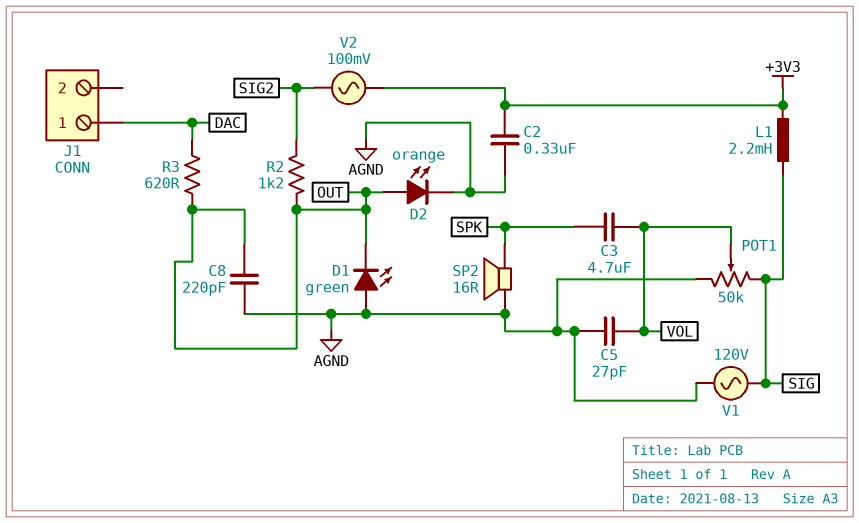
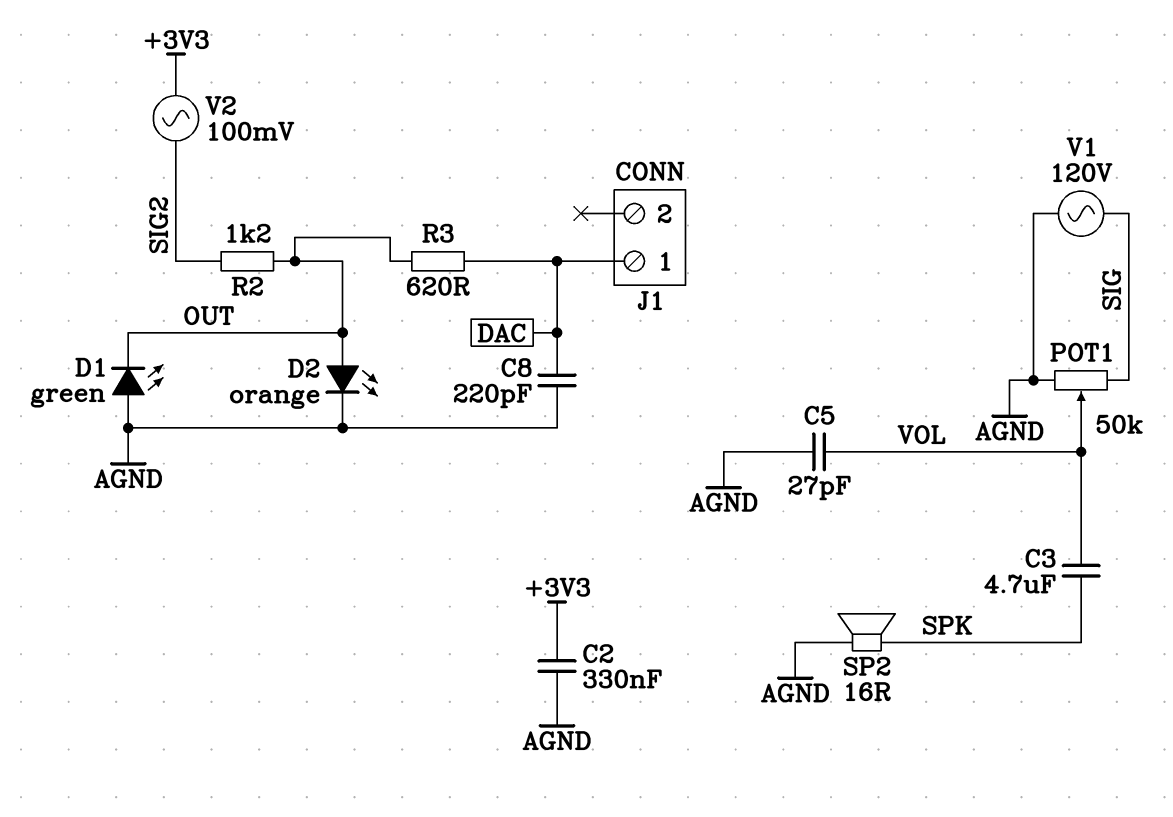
C8: 220pF (AGND, OUT) -> 220pF (AGND, DAC)
L1: 2.2mH (+3V3, SIG) -> none

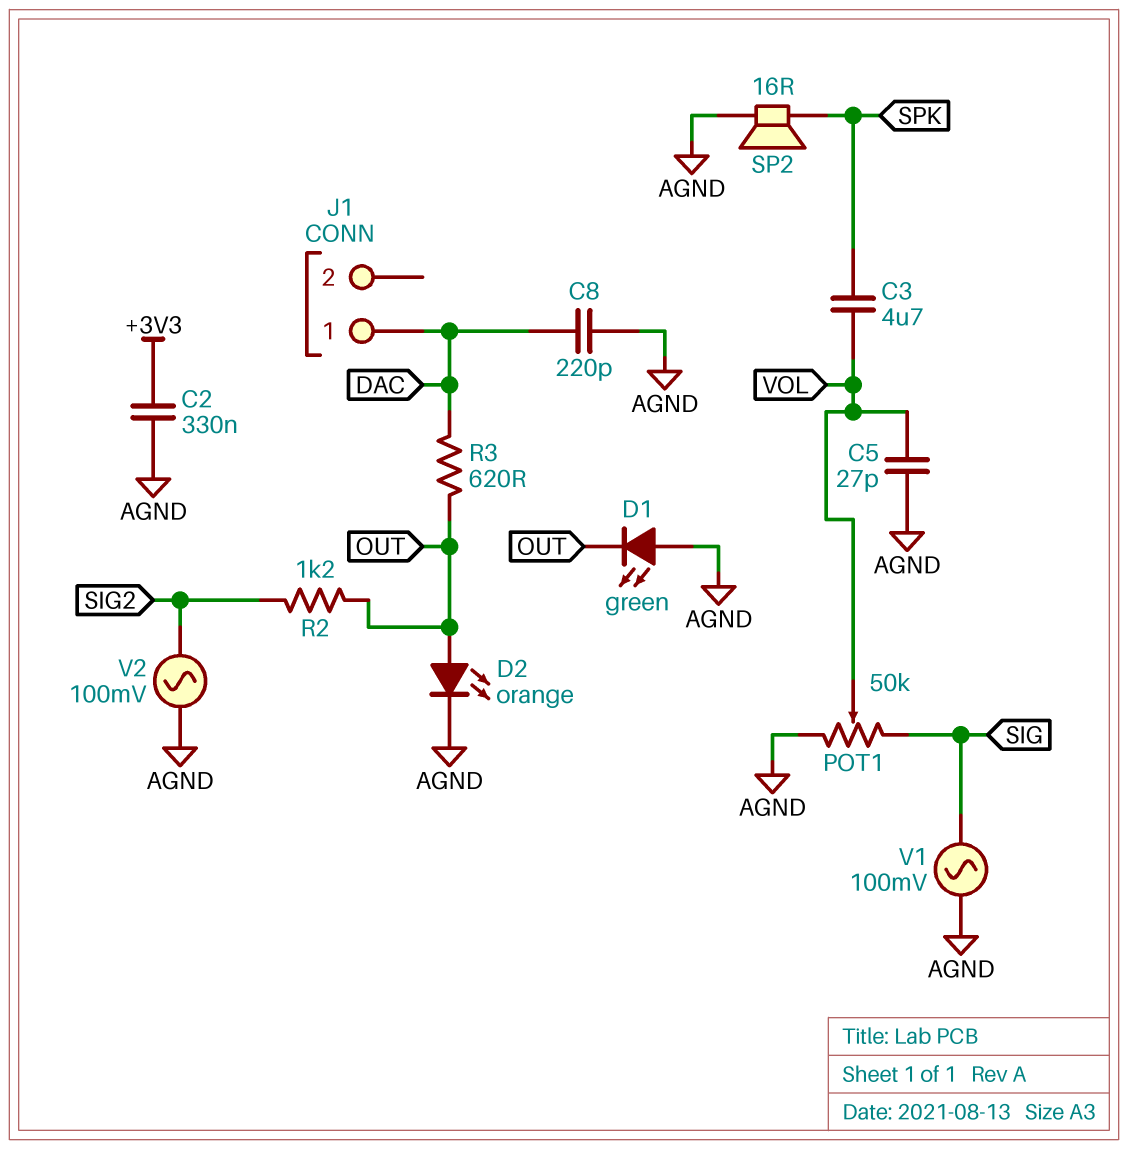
V1: AC 120V (AGND, SIG) -> AC 100mV (AGND, SIG)
V2: AC 100mV (+3V3, SIG2) -> AC 100mV (AGND, SIG2)

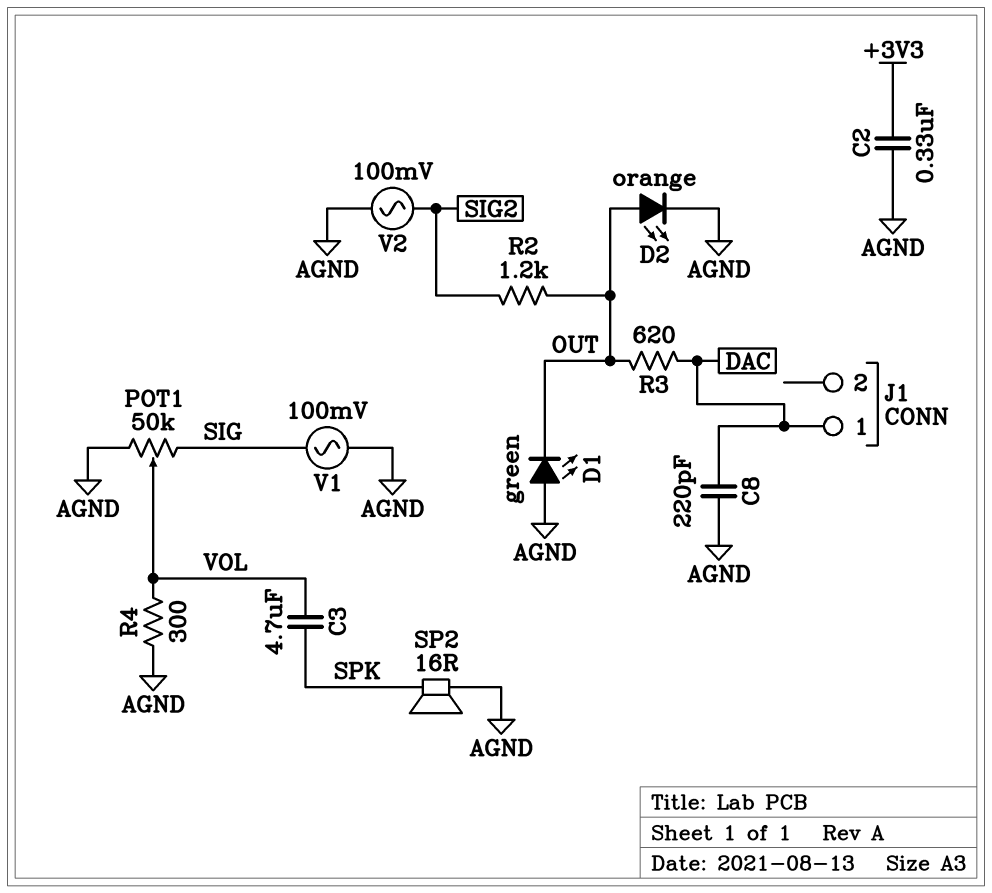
C5: 27pF (AGND, VOL) -> none
R4: none -> 300 (AGND, VOL)

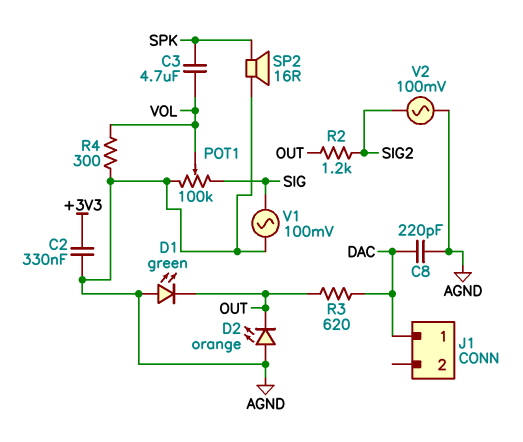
D2: LED orange (A OUT, K AGND) -> LED orange (A AGND, K OUT)
POT1: 50k (AGND, SIG, wiper VOL) -> 100k (AGND, SIG, wiper VOL)

